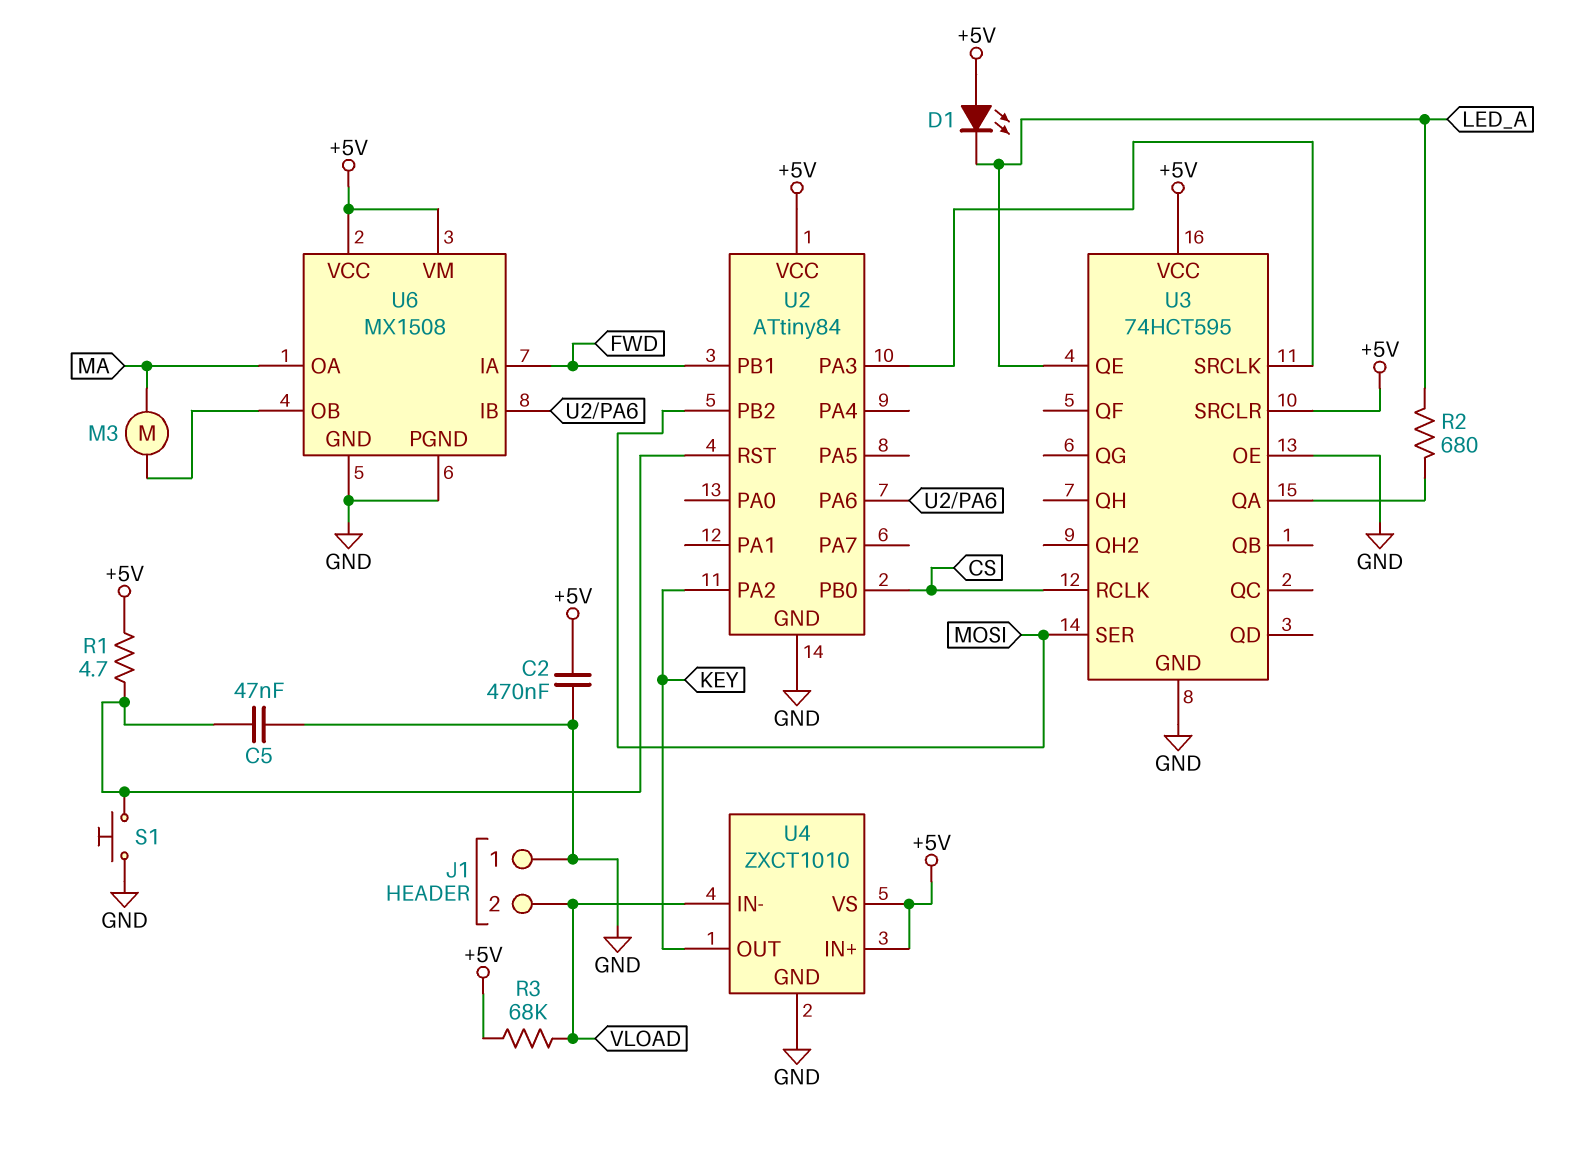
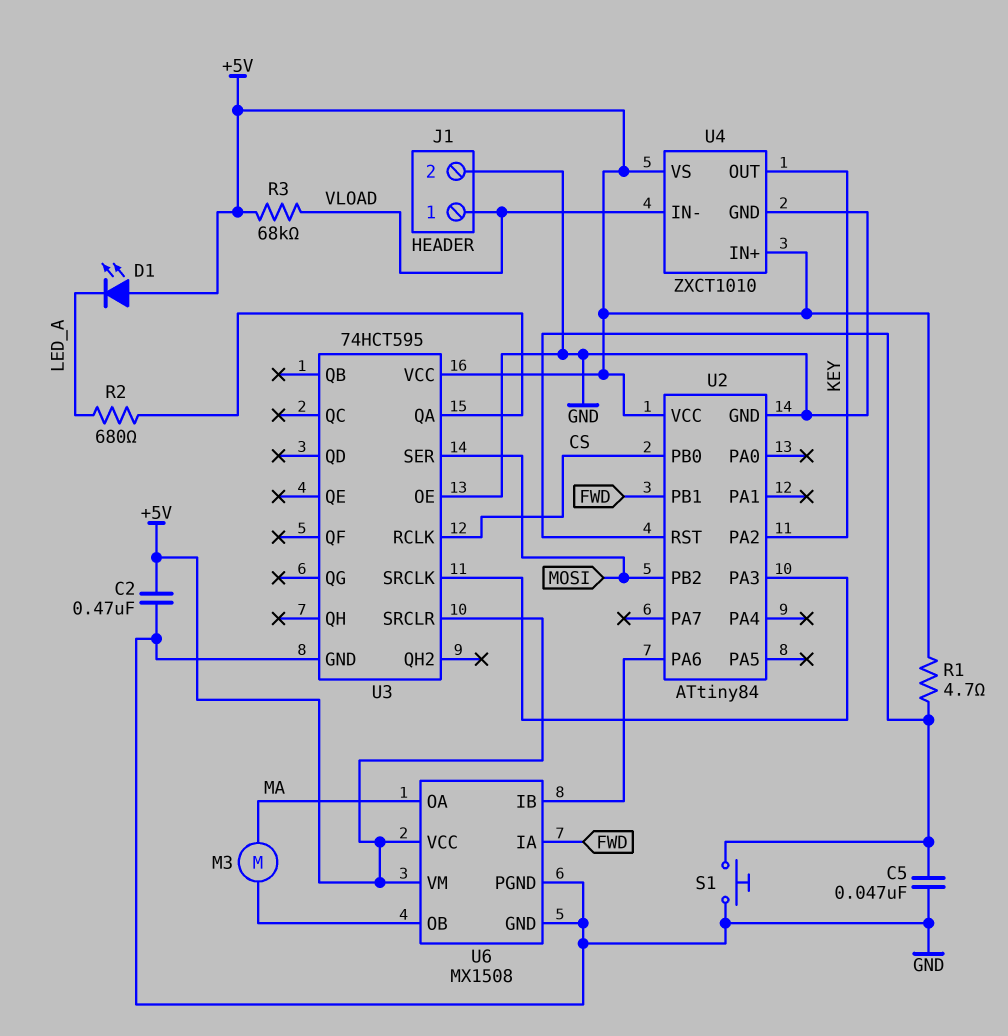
J1 pin 1: GND -> VLOAD
J1 pin 2: VLOAD -> GND
U3 pin QE: LED_A -> none

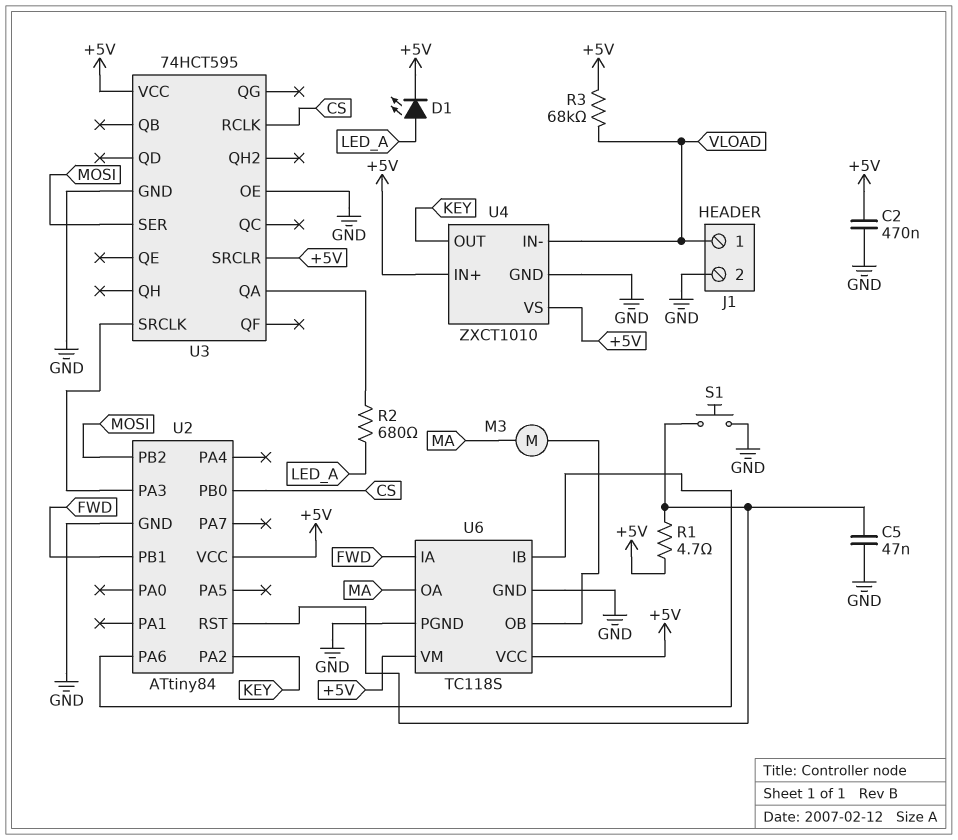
D1: LED (A +5V, K LED_A) -> LED (A LED_A, K +5V)
U6: MX1508 -> TC118S

